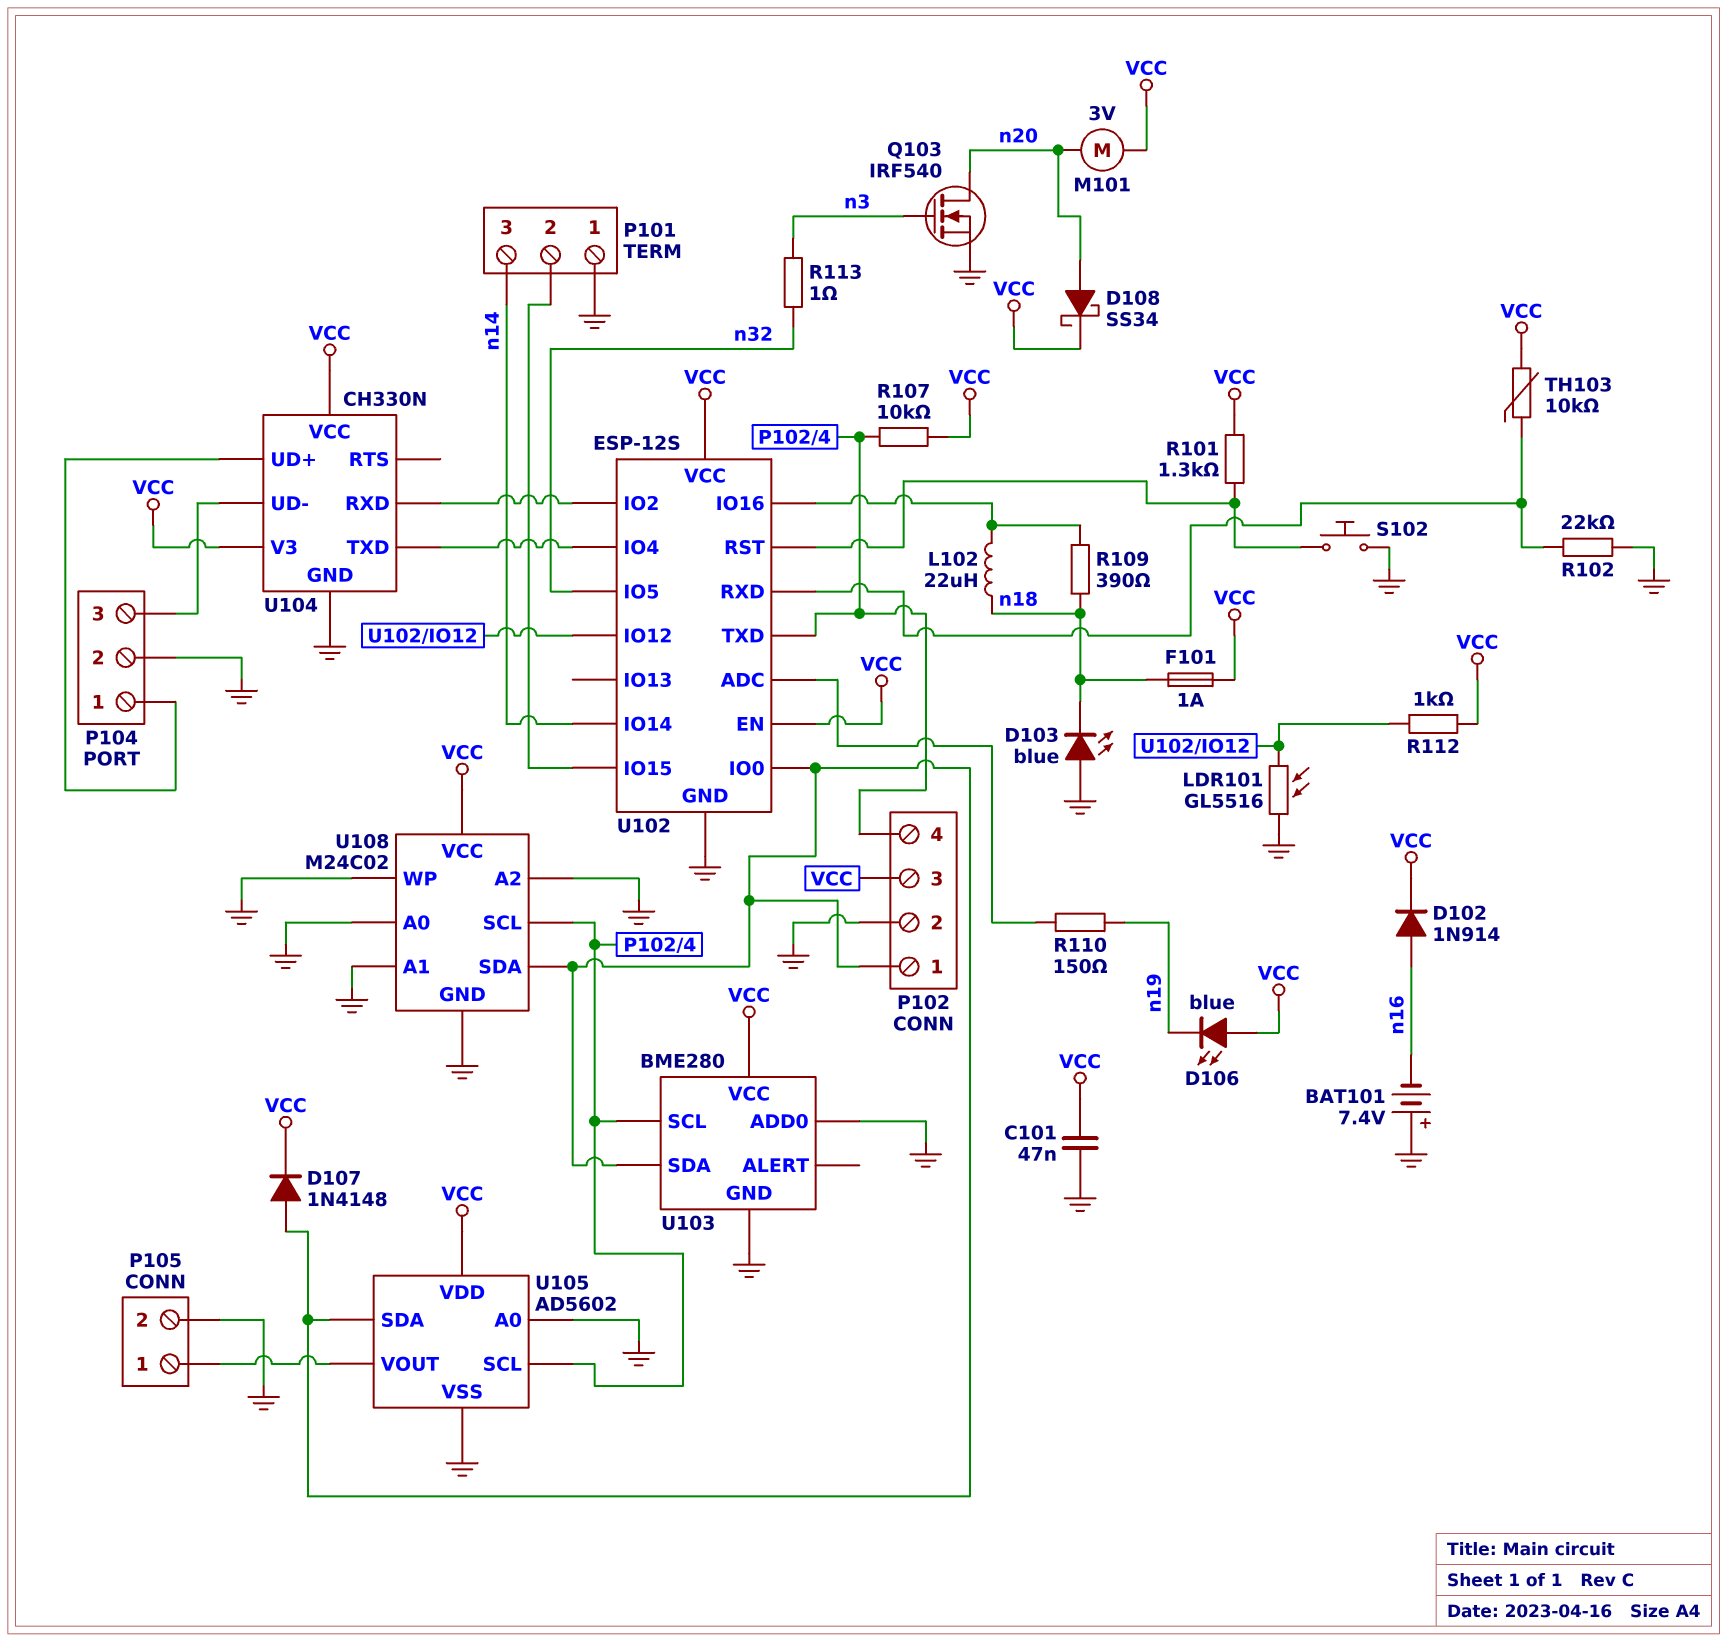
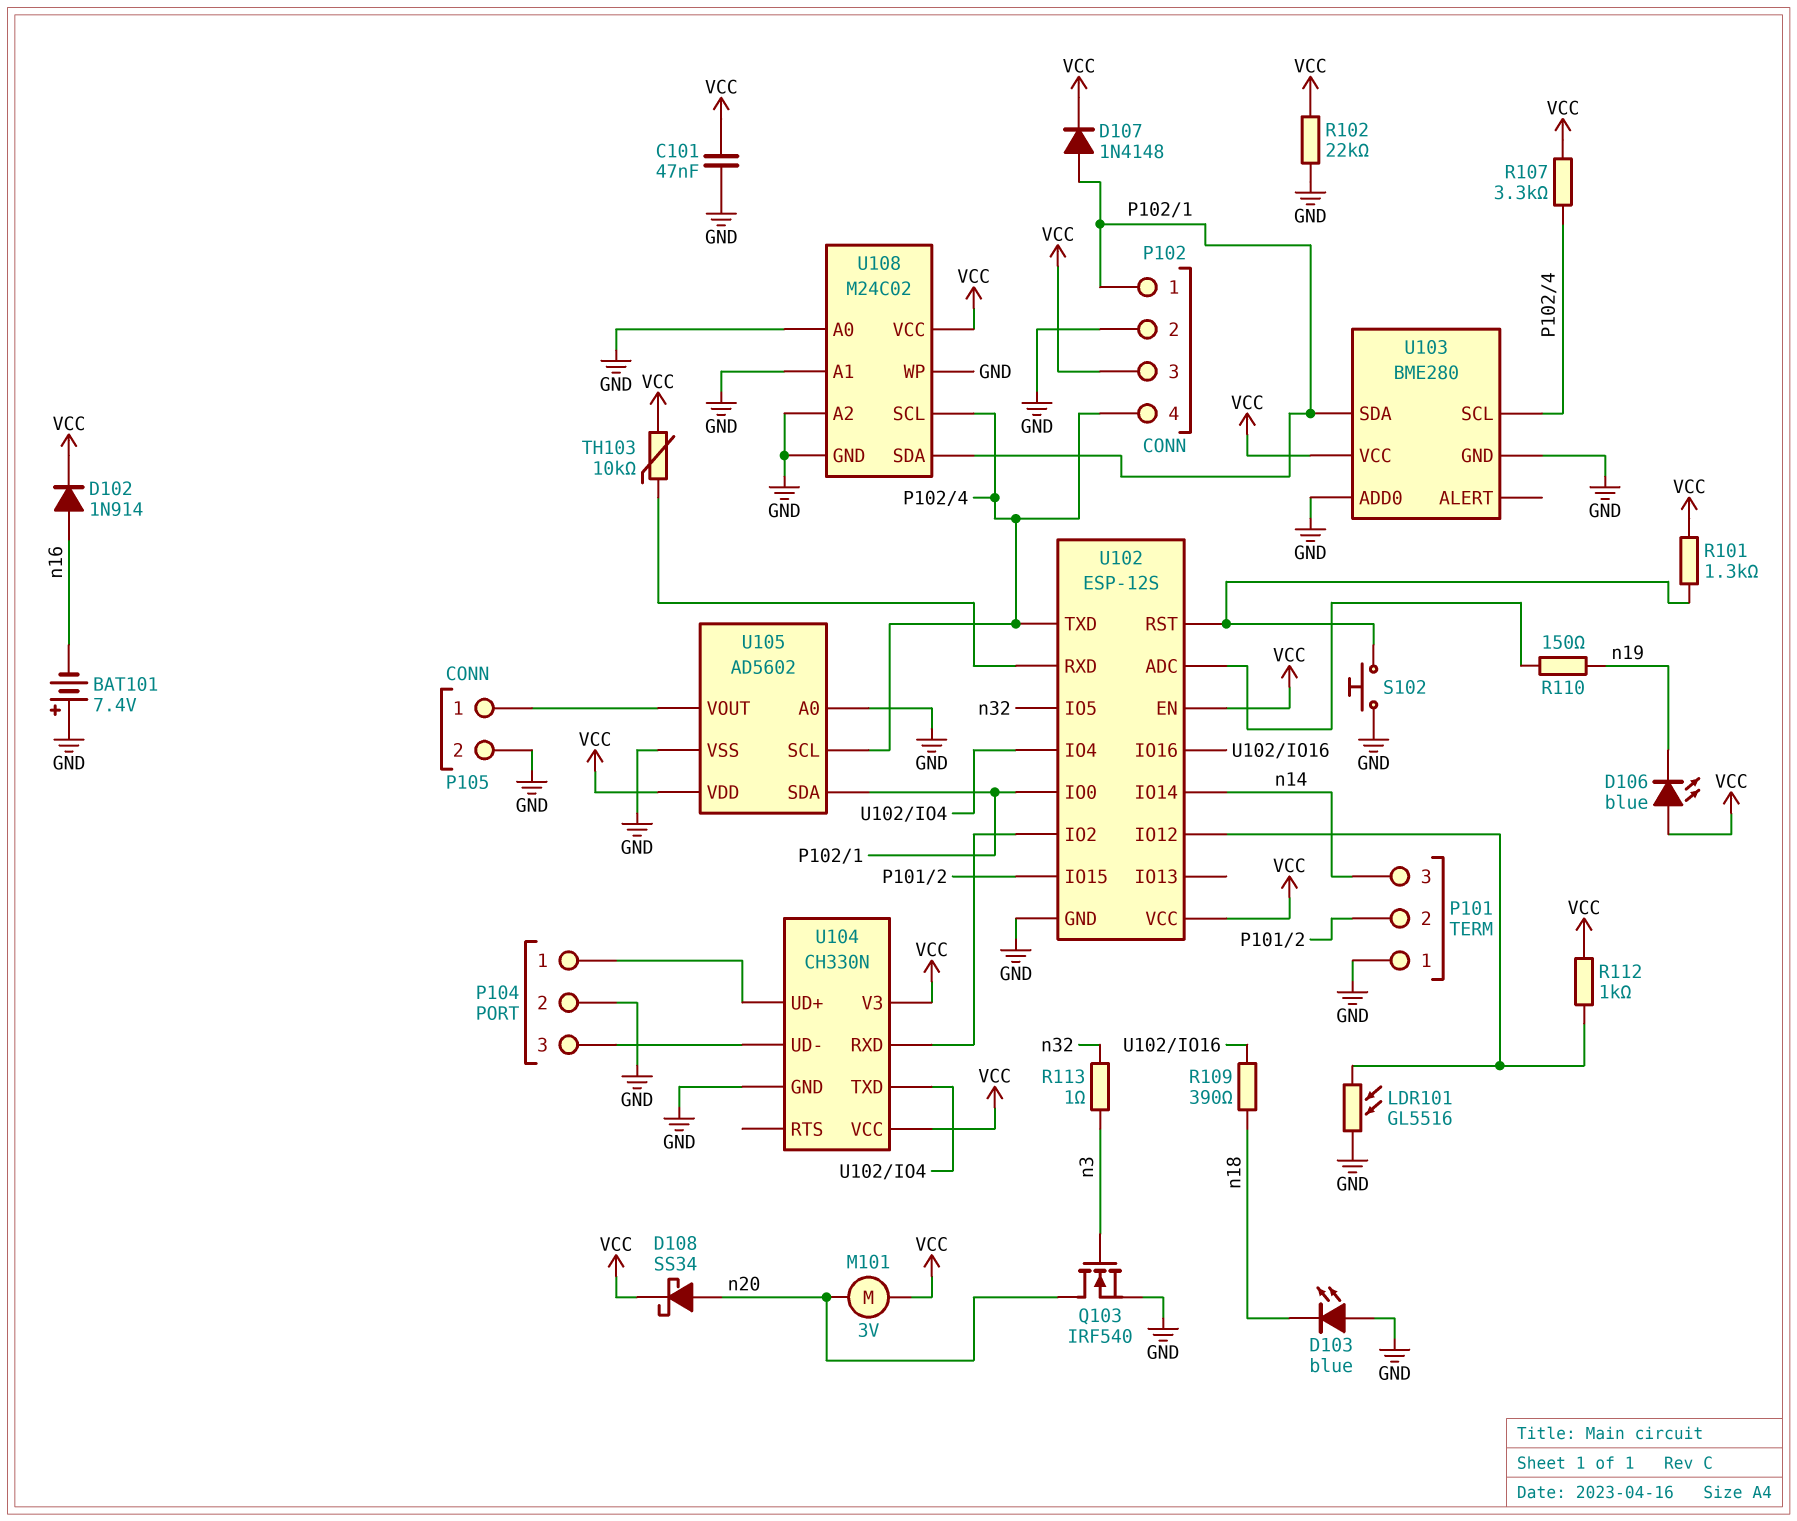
F101: 1A (VCC, n18) -> none
L102: 22uH (U102/IO16, n18) -> none
R102: 22k (GND, U102/RXD) -> 22k (GND, VCC)
R107: 10k (P102/4, VCC) -> 3.3k (P102/4, VCC)

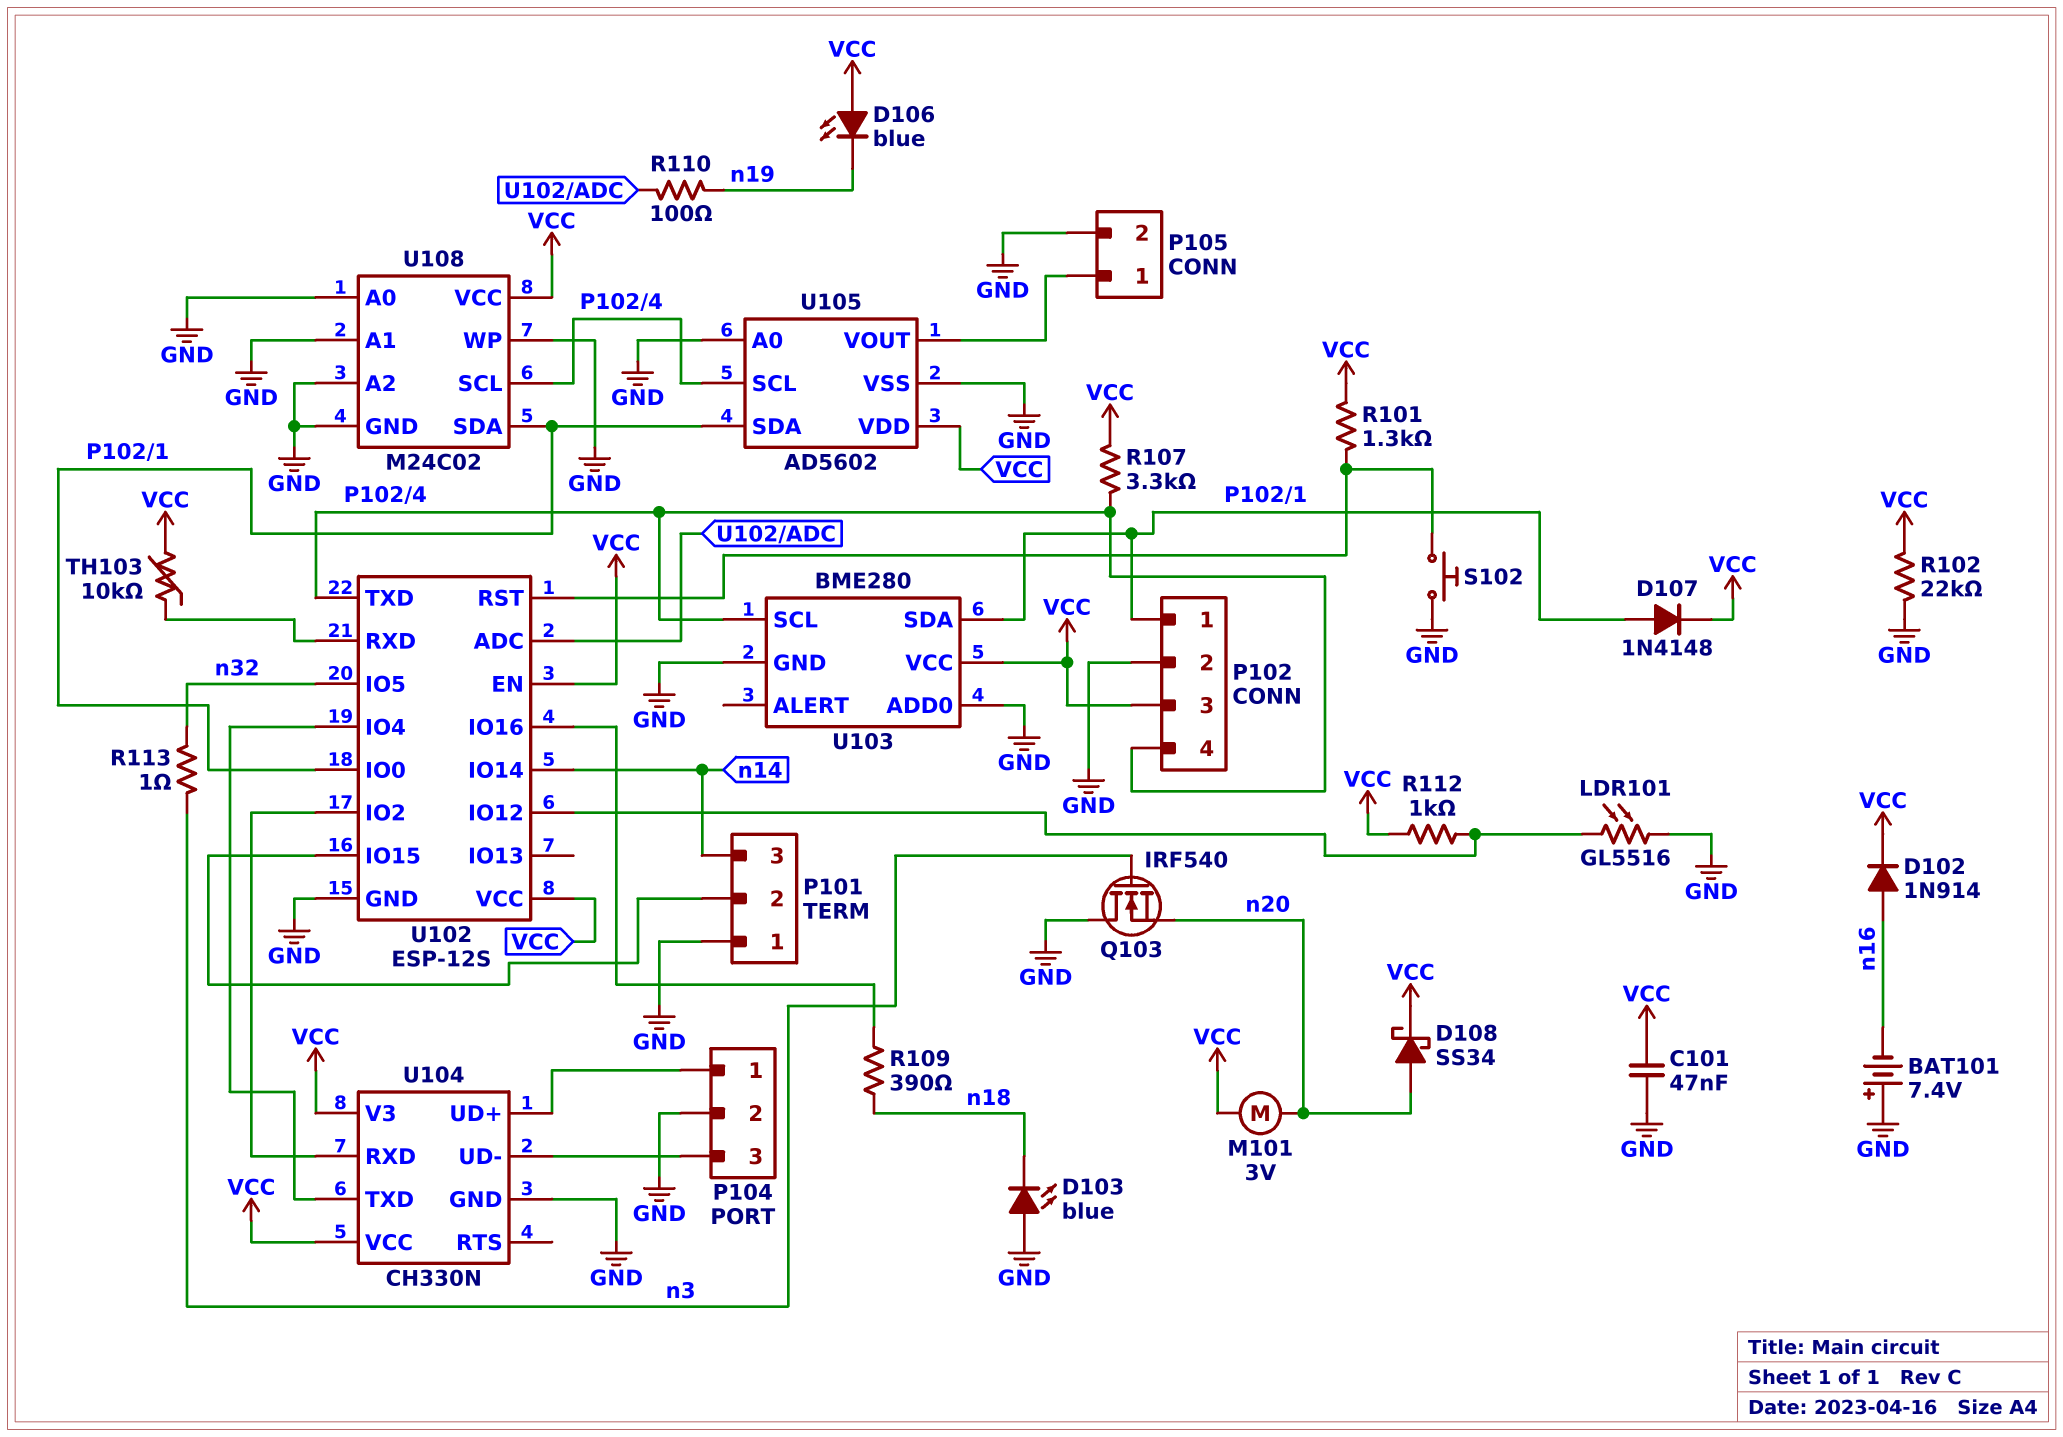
Q103: NMOS IRF540 (G n3, D n20, S GND) -> NMOS IRF540 (G n3, D GND, S n20)
R110: 150 (U102/ADC, n19) -> 100 (U102/ADC, n19)

